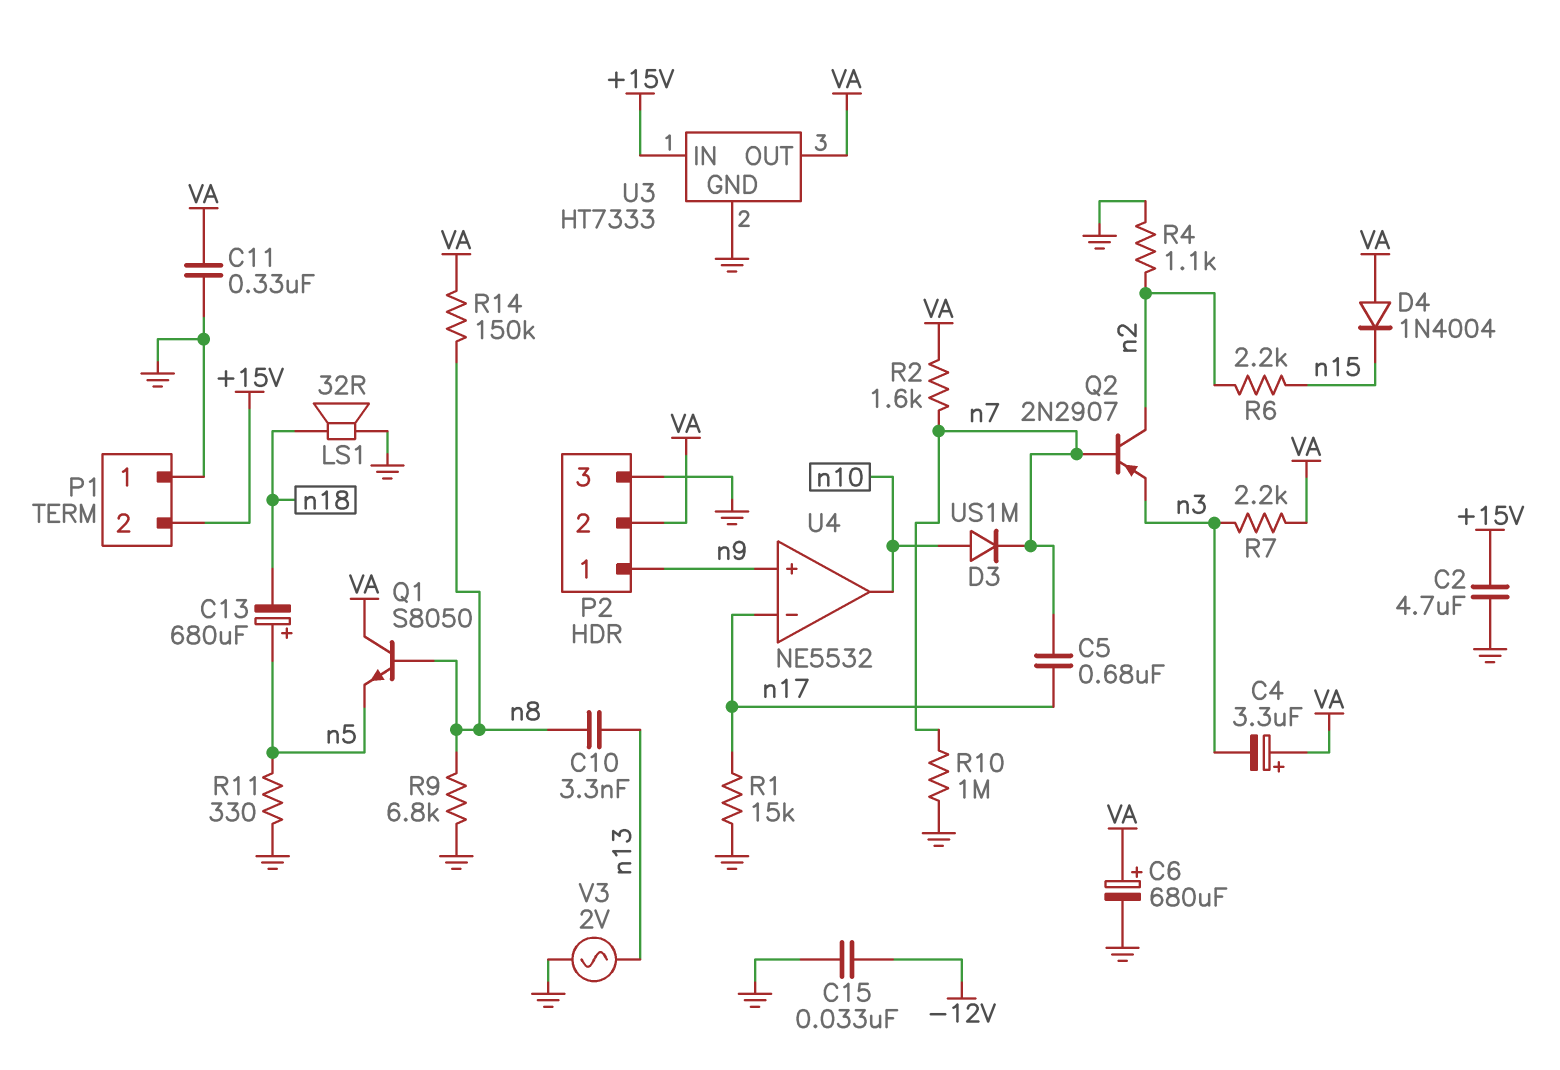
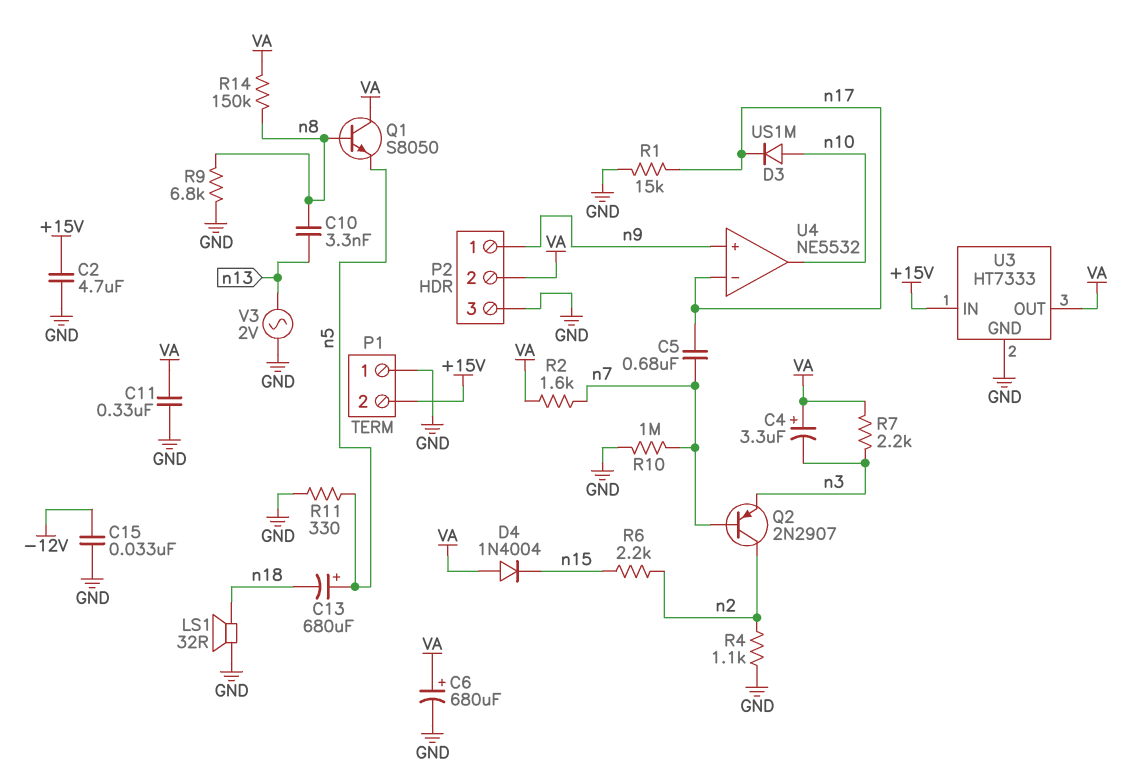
D3: diode US1M (A n10, K n7) -> diode US1M (A n10, K n17)

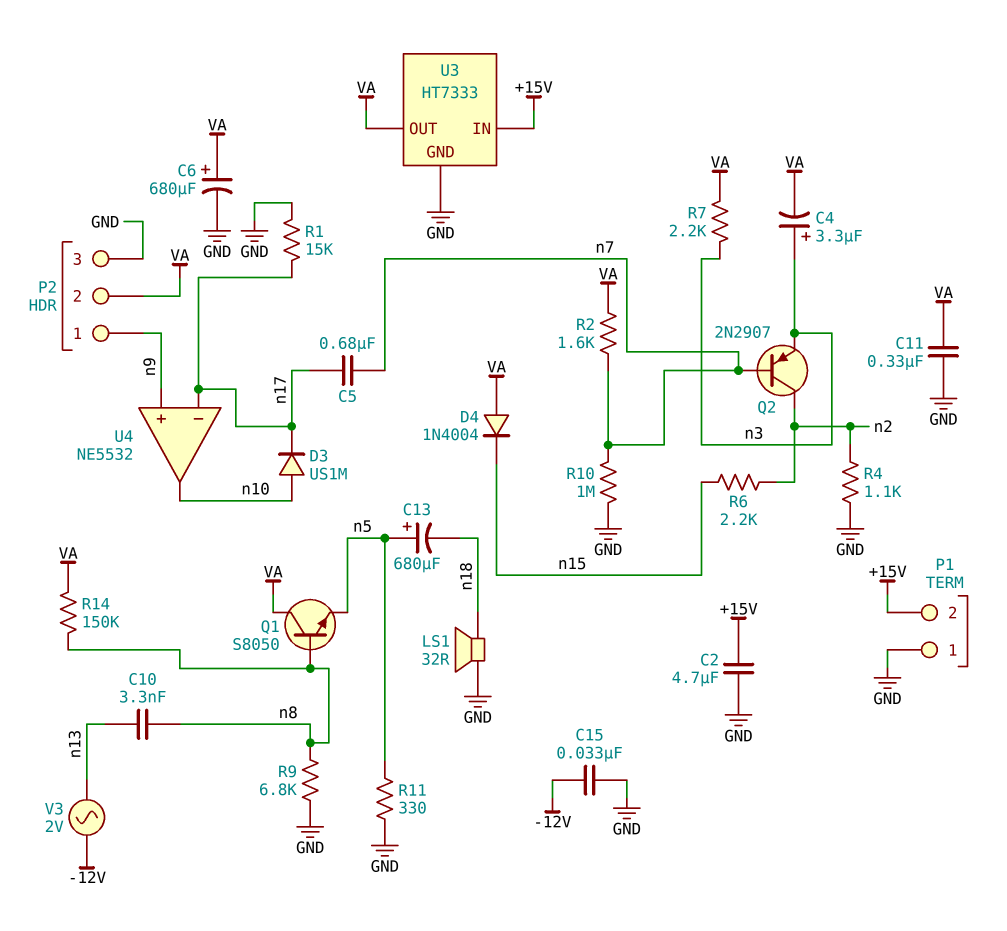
C4: 3.3uF (plus VA, minus n3) -> 3.3uF (plus n3, minus VA)
V3: AC 2V (GND, n13) -> AC 2V (-12V, n13)

